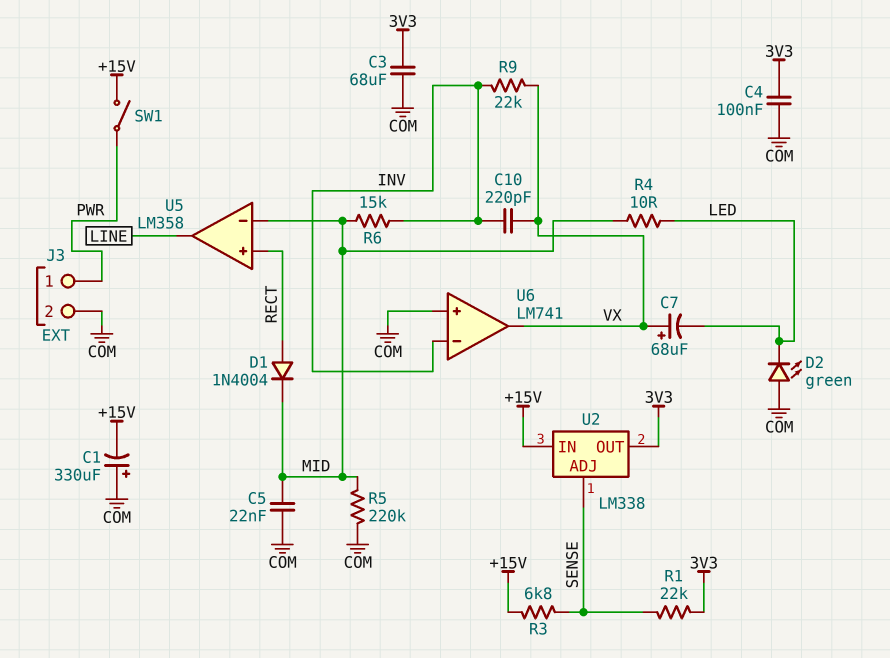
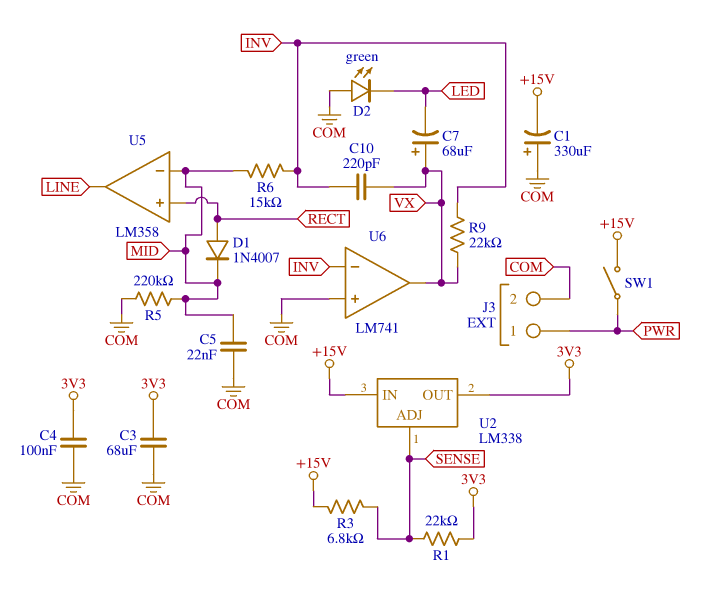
D1: diode 1N4004 (A RECT, K MID) -> diode 1N4007 (A RECT, K MID)
R4: 10 (LED, MID) -> none

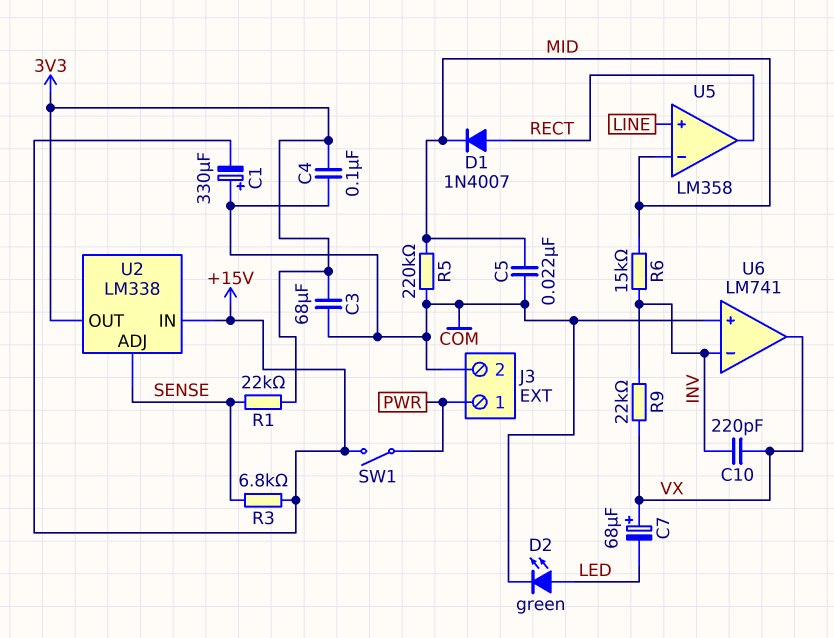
D2: LED green (A COM, K LED) -> LED green (A LED, K COM)
U5 pin in+: RECT -> LINE
U5 pin out: LINE -> RECT

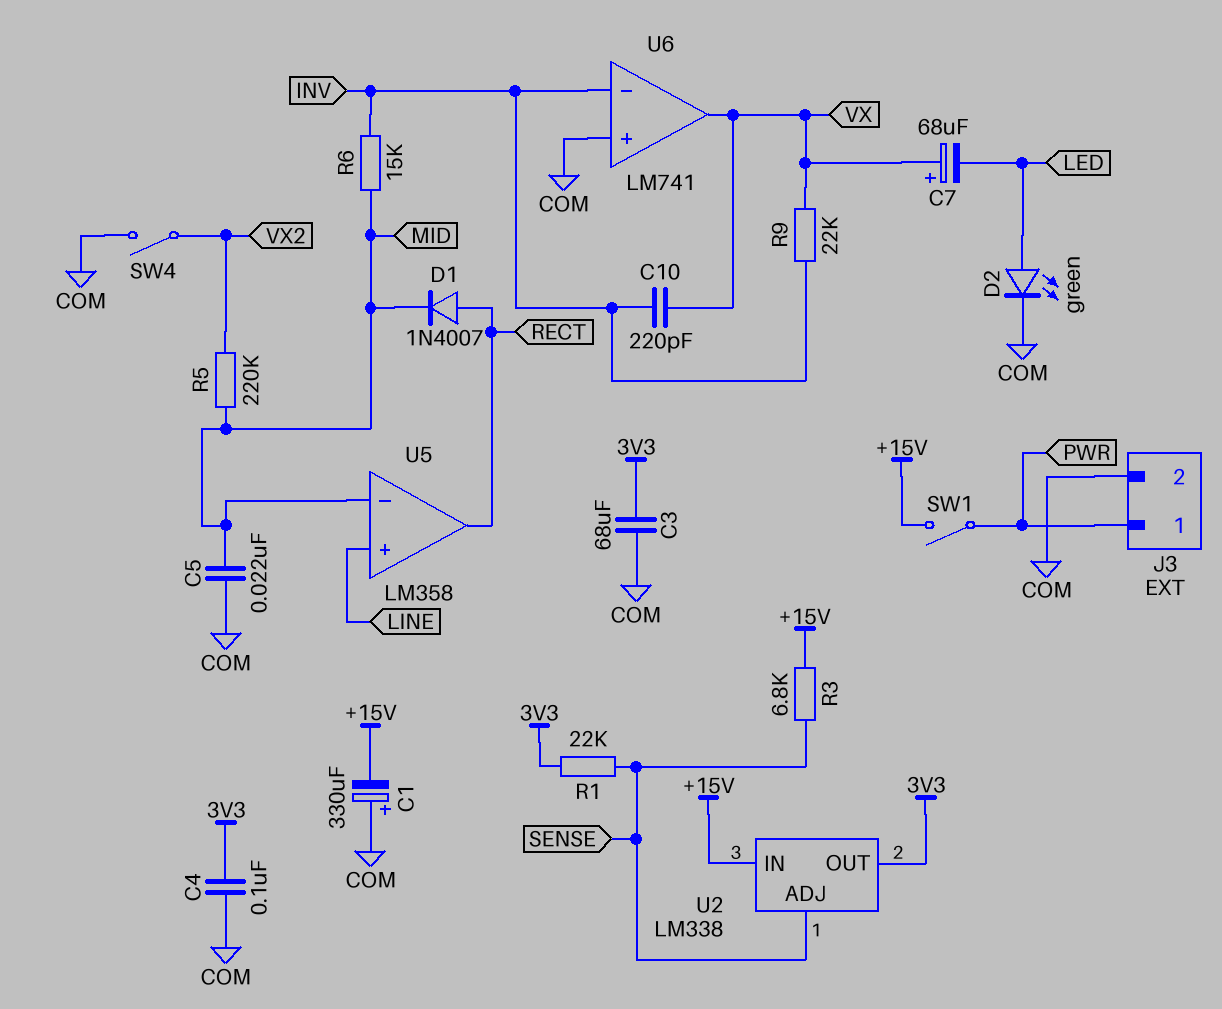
R5: 220k (COM, MID) -> 220k (MID, VX2)
SW4: none -> switch (COM, VX2)

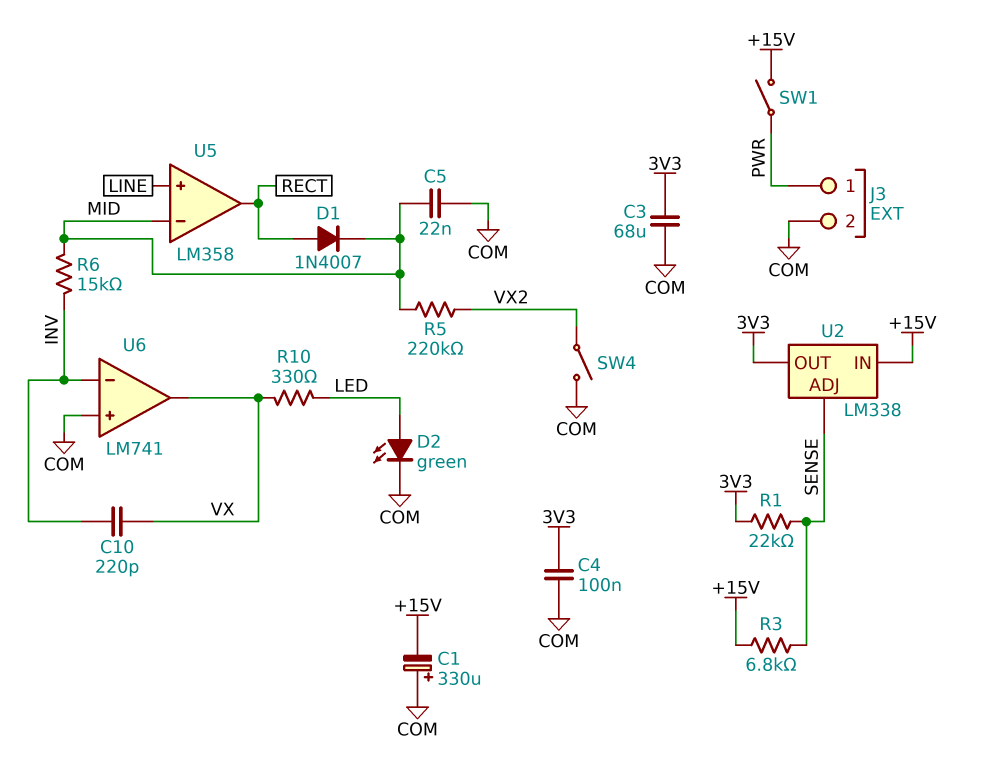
C7: 68uF (plus VX, minus LED) -> none
R9: 22k (INV, VX) -> none
R10: none -> 330 (LED, VX)

